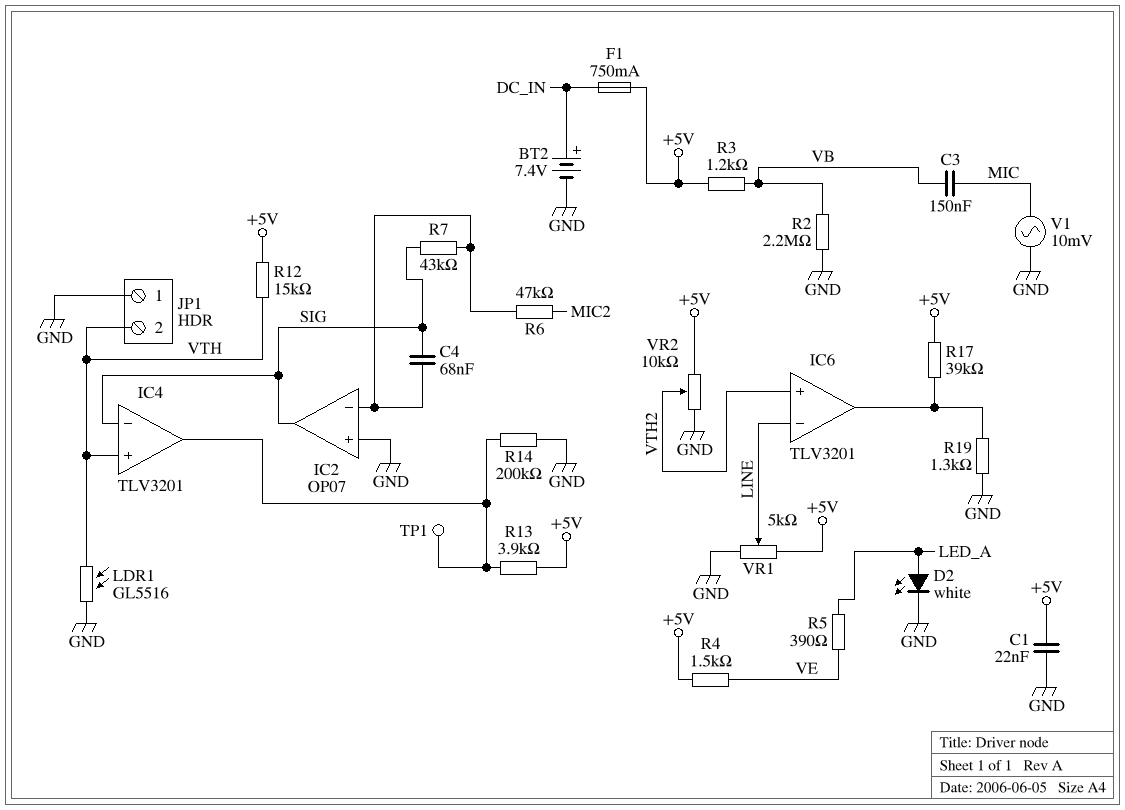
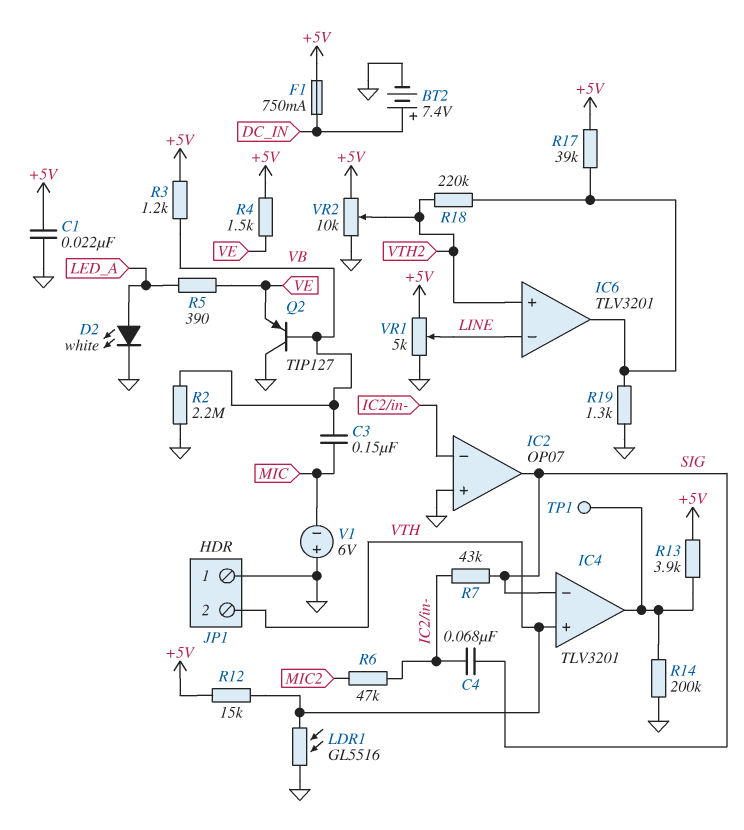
Q2: none -> PNP TIP127 (B VB, C GND, E VE)
R18: none -> 220k (IC6/out, VTH2)
V1: AC 10mV (GND, MIC) -> 6V (plus GND, minus MIC)

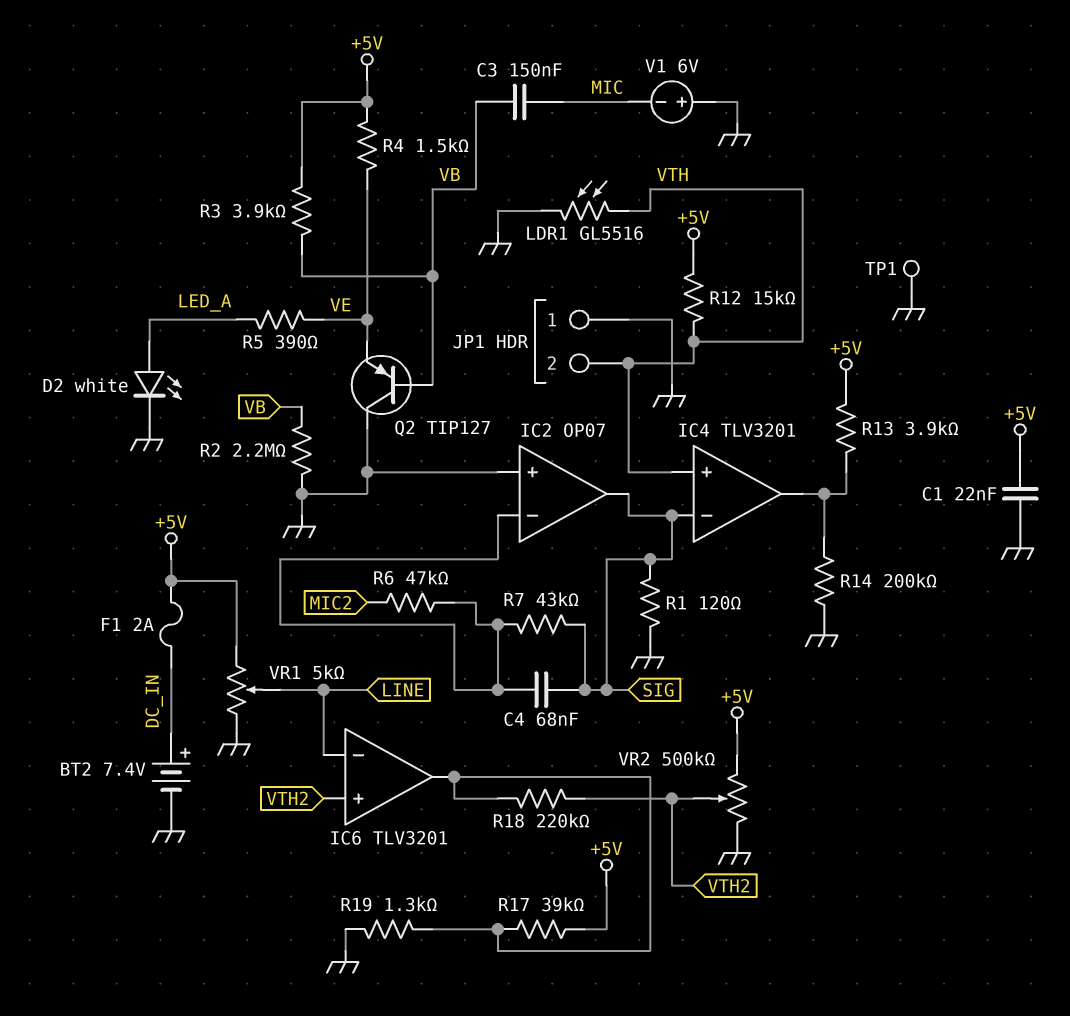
F1: 750mA (+5V, DC_IN) -> 2A (+5V, DC_IN)
R1: none -> 120 (GND, SIG)
R3: 1.2k (+5V, VB) -> 3.9k (+5V, VB)
TP1: test point (IC4/out) -> test point (GND)
VR2: 10k (+5V, GND, wiper VTH2) -> 500k (+5V, GND, wiper VTH2)

